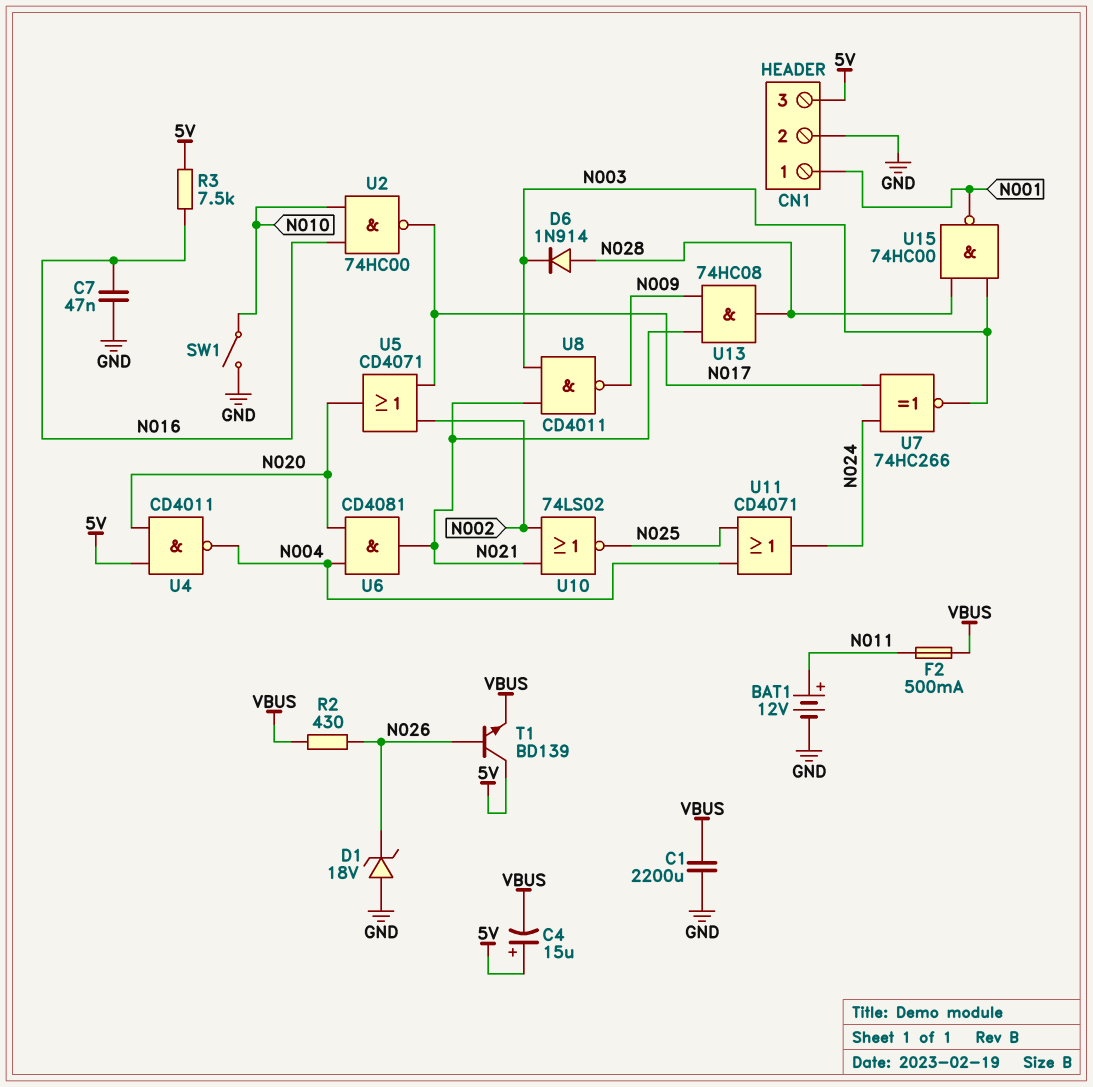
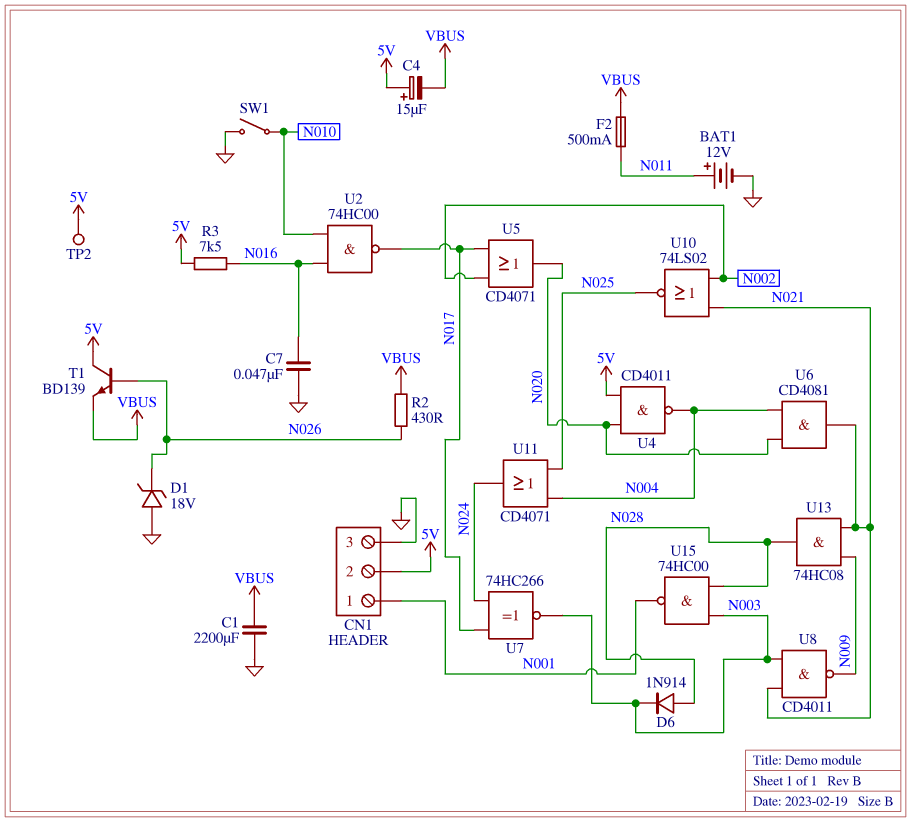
CN1 pin 2: GND -> 5V
CN1 pin 3: 5V -> GND
TP2: none -> test point (5V)

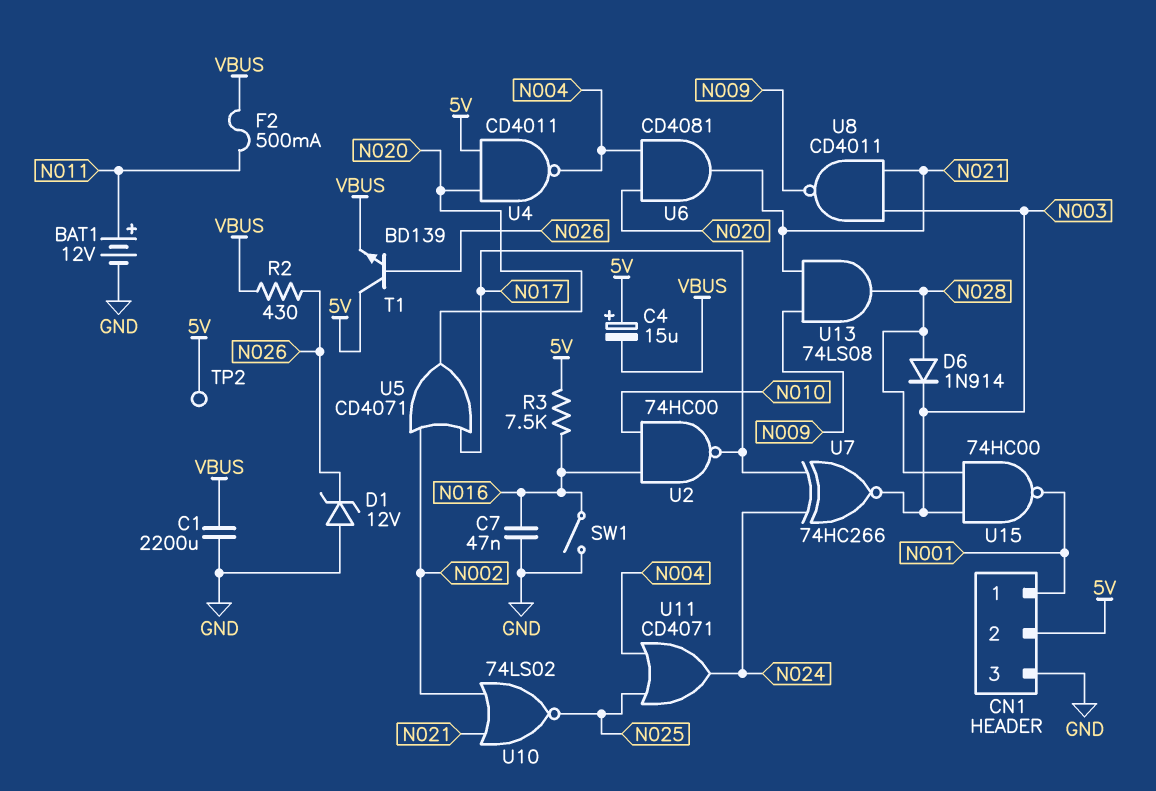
D1: zener 18V (A GND, K N026) -> zener 12V (A GND, K N026)
SW1: switch (GND, N010) -> switch (GND, N016)
U13: AND 74HC08 (in N009, in N021, out N028) -> AND 74LS08 (in N009, in N021, out N028)

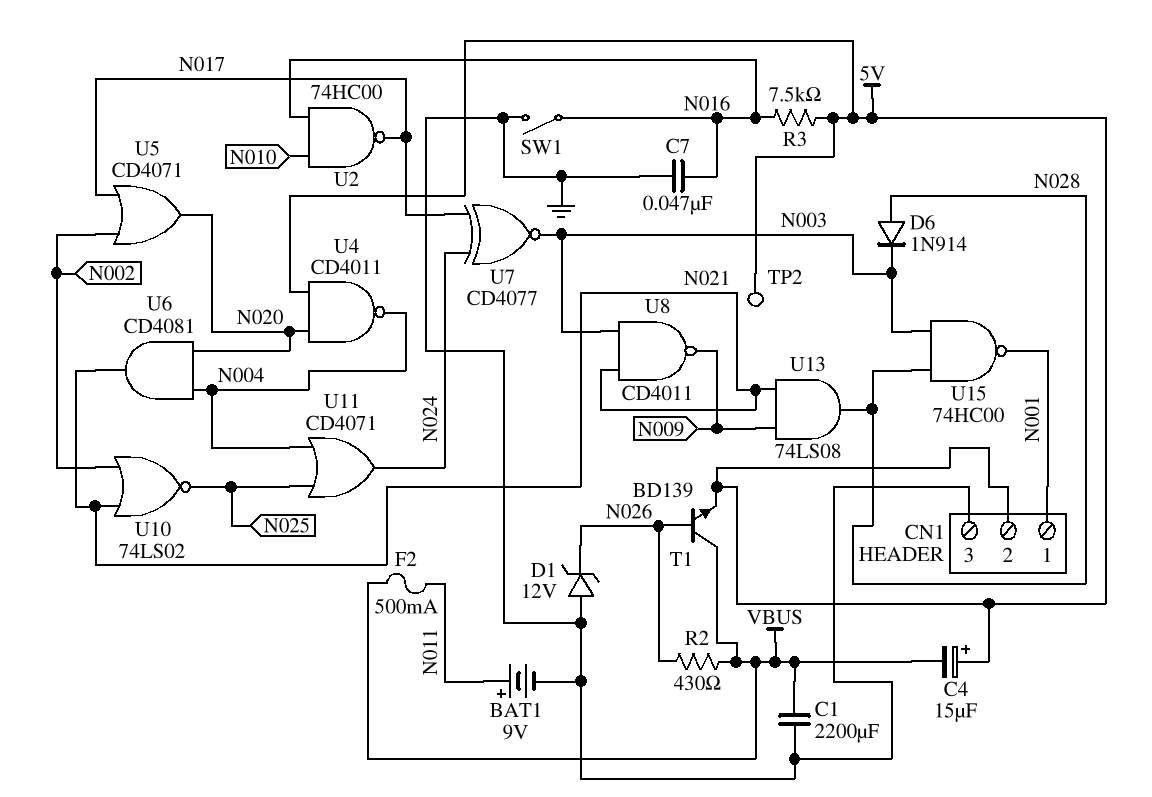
BAT1: 12V (plus N011, minus GND) -> 9V (plus N011, minus GND)
T1: NPN BD139 (B N026, C 5V, E VBUS) -> NPN BD139 (B N026, C VBUS, E 5V)
U7: XNOR 74HC266 (in N017, in N024, out N003) -> XNOR CD4077 (in N017, in N024, out N003)

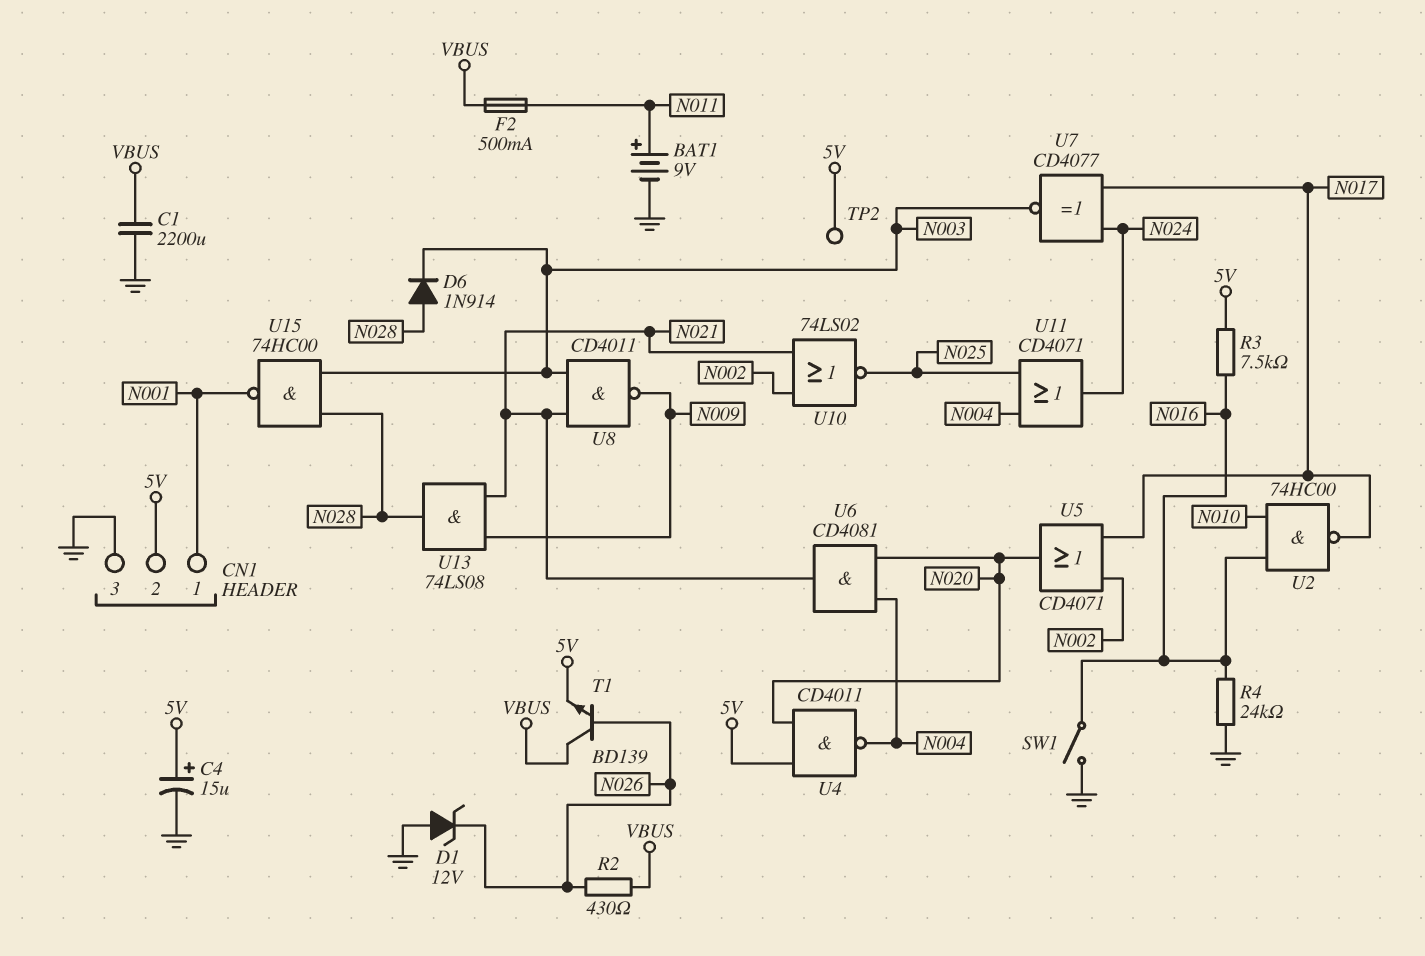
C4: 15uF (plus 5V, minus VBUS) -> 15uF (plus 5V, minus GND)
C7: 47nF (GND, N016) -> none
R4: none -> 24k (GND, N016)

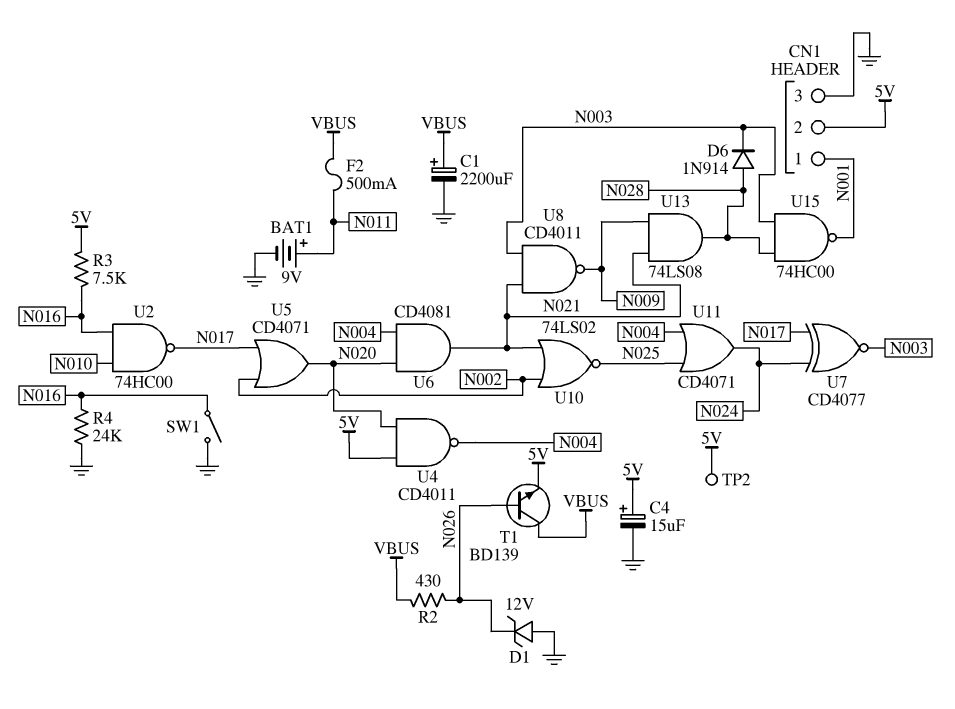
C1: 2200uF (GND, VBUS) -> 2200uF (plus VBUS, minus GND)

